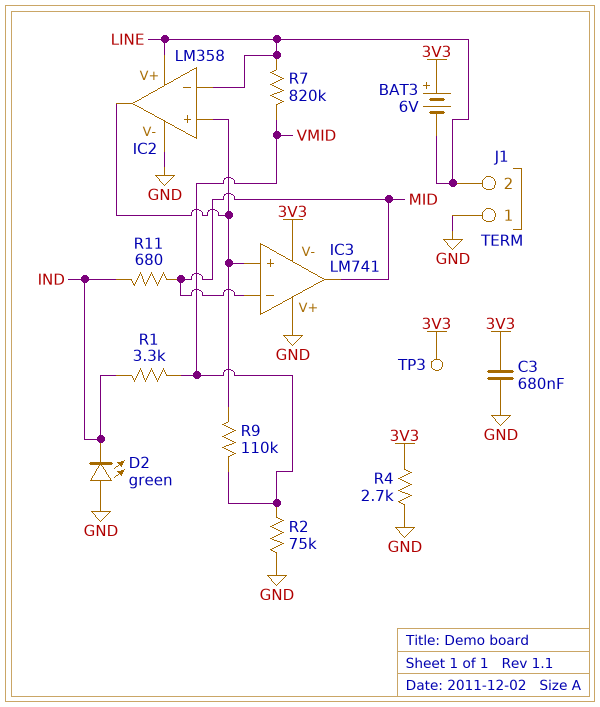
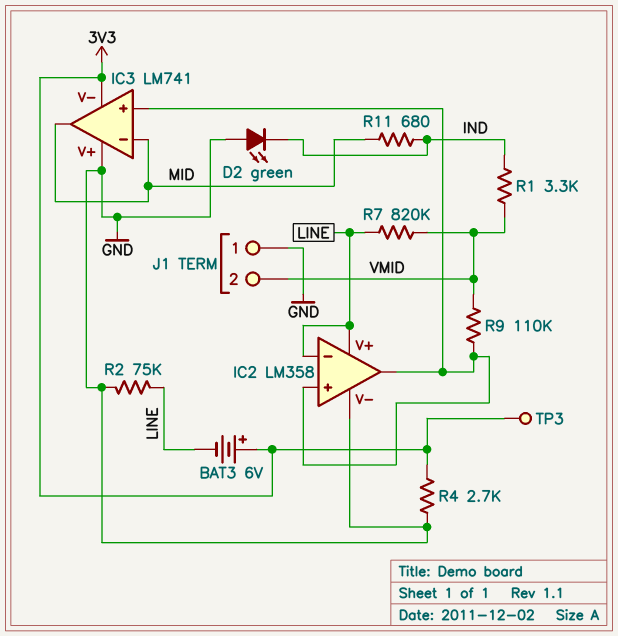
C3: 680nF (3V3, GND) -> none
J1 pin 2: LINE -> VMID
R2: 75k (GND, VMID) -> 75k (GND, LINE)

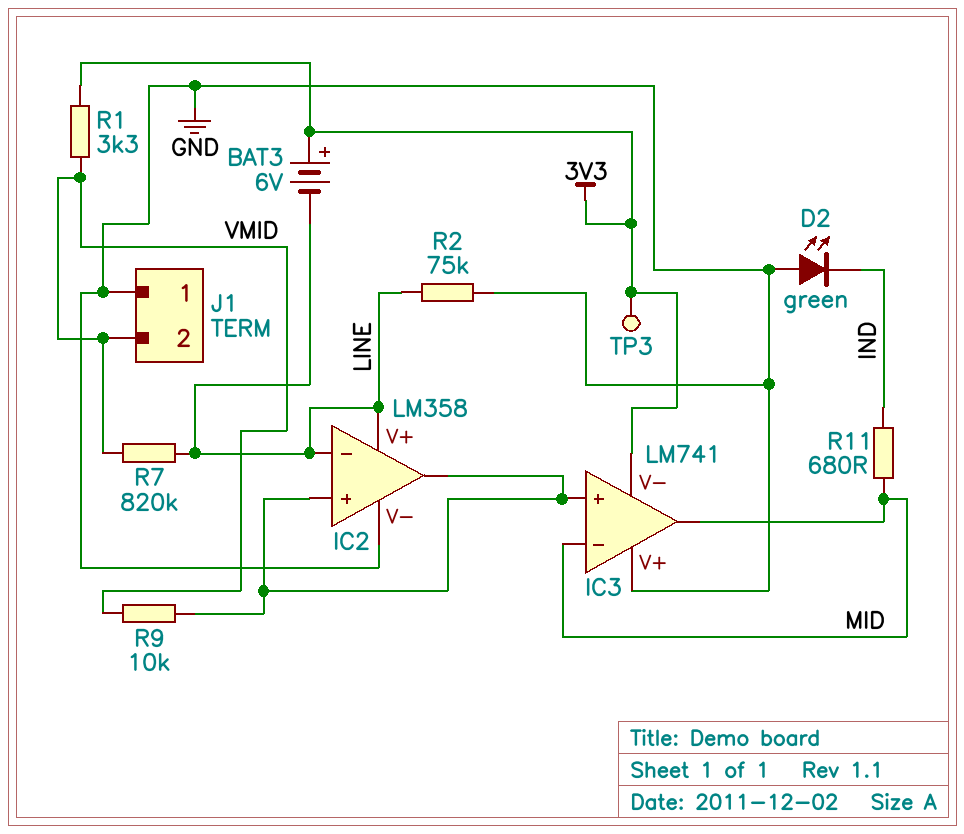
R1: 3.3k (IND, VMID) -> 3.3k (3V3, VMID)
R4: 2.7k (3V3, GND) -> none
R9: 110k (IC2/in+, VMID) -> 10k (IC2/in+, VMID)

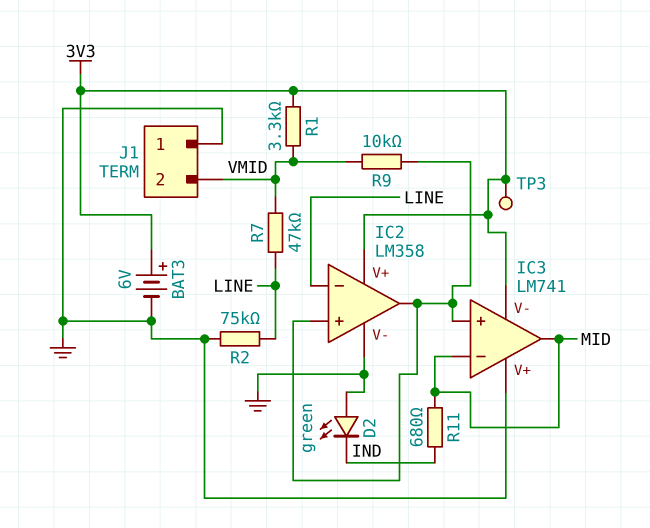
BAT3: 6V (plus 3V3, minus LINE) -> 6V (plus 3V3, minus GND)
IC2 pin V+: LINE -> 3V3
R7: 820k (LINE, VMID) -> 47k (LINE, VMID)

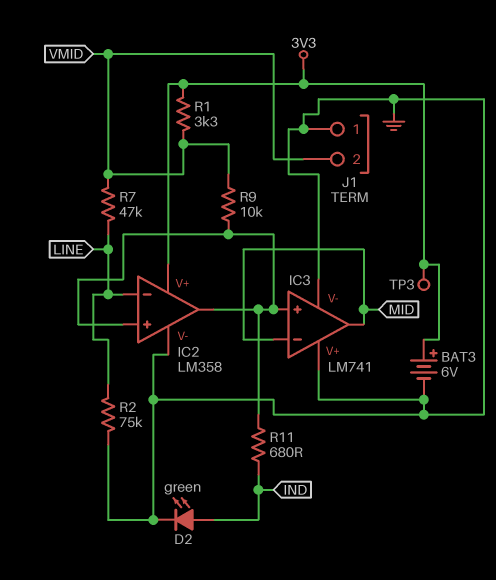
D2: LED green (A GND, K IND) -> LED green (A IND, K GND)
IC3 pin V-: 3V3 -> GND
R11: 680 (IND, MID) -> 680 (IC2/in+, IND)

